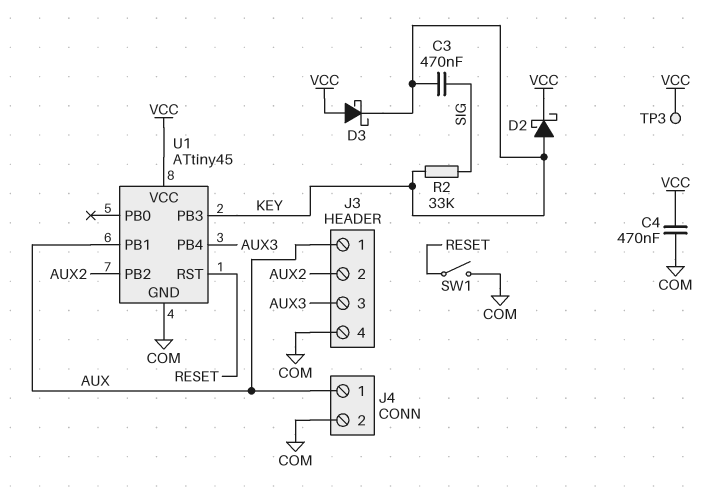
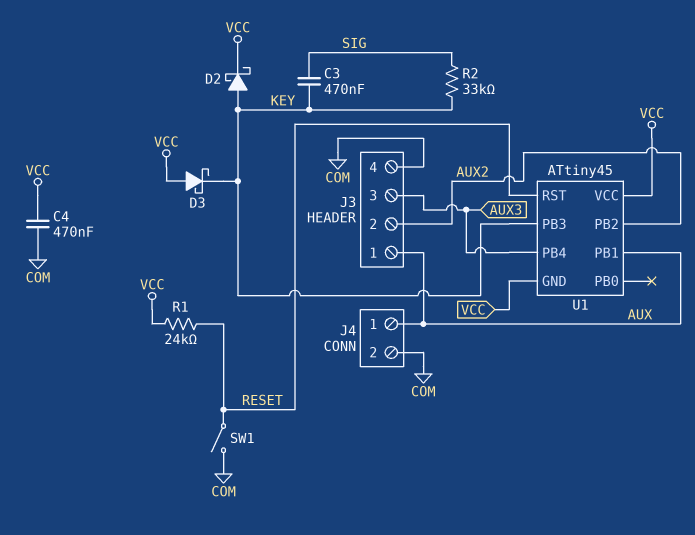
R1: none -> 24k (RESET, VCC)
TP3: test point (VCC) -> none
U1 pin GND: COM -> VCC

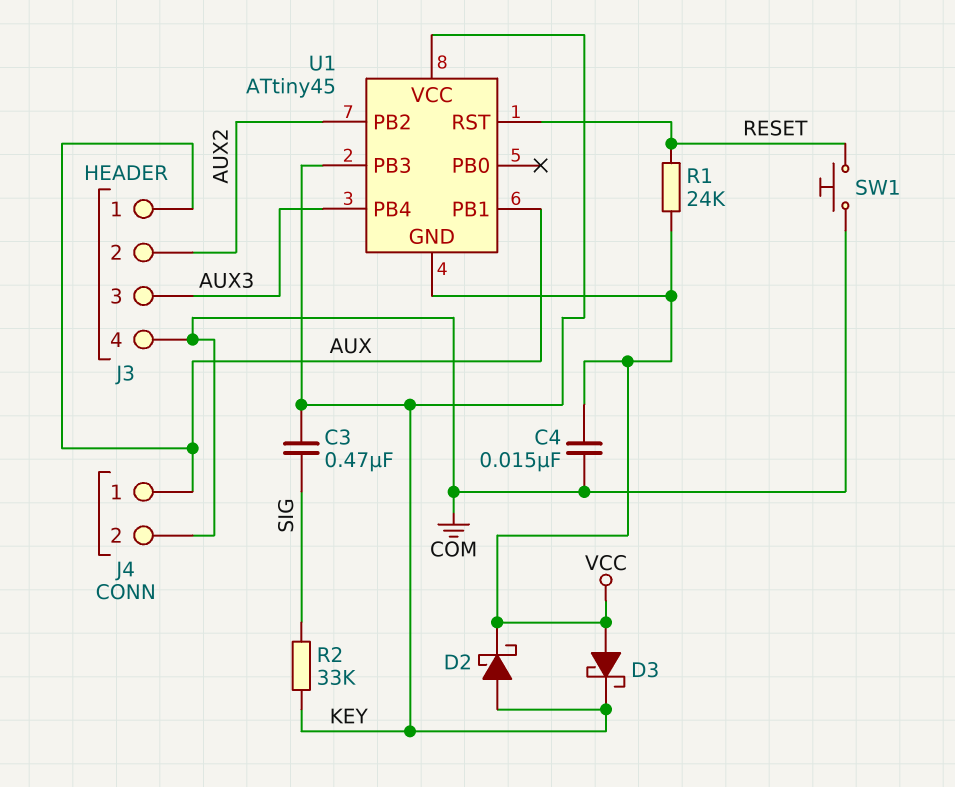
C4: 470nF (COM, VCC) -> 15nF (COM, VCC)
SW1: switch (COM, RESET) -> button (COM, RESET)
U1 pin VCC: VCC -> KEY

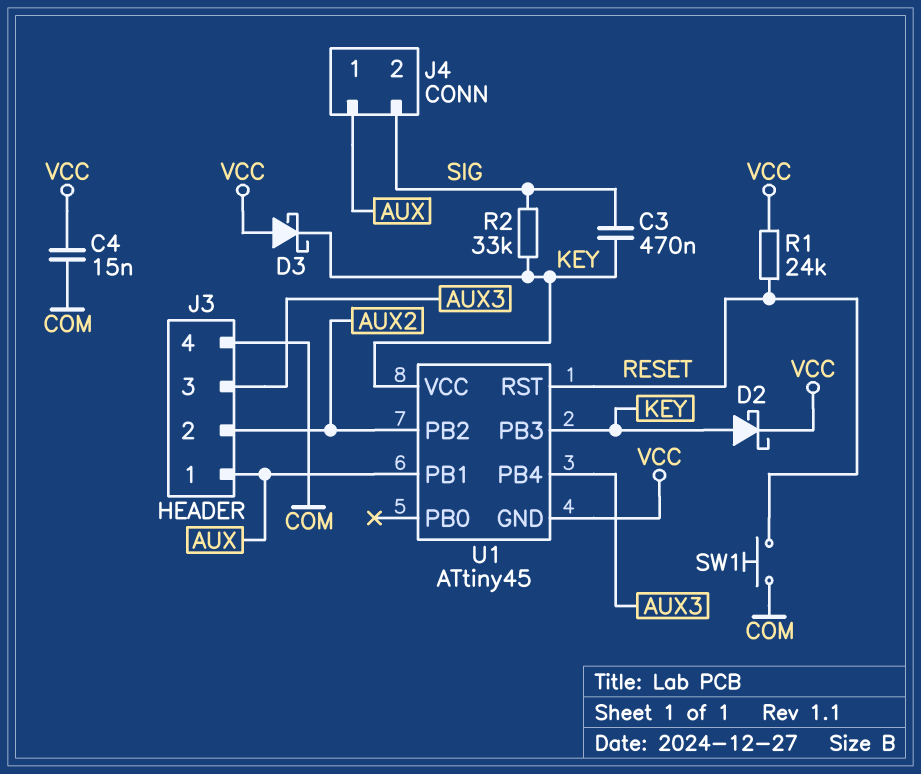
J4 pin 2: COM -> SIG

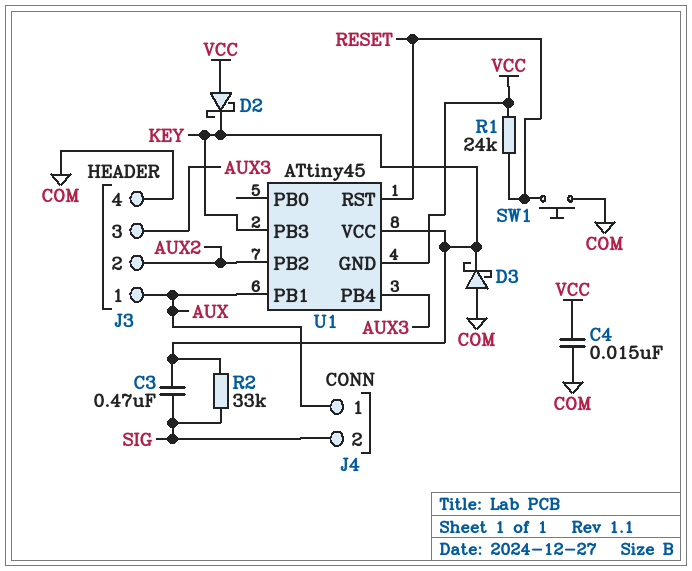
D2: schottky (A KEY, K VCC) -> schottky (A VCC, K KEY)
D3: schottky (A VCC, K KEY) -> schottky (A COM, K KEY)

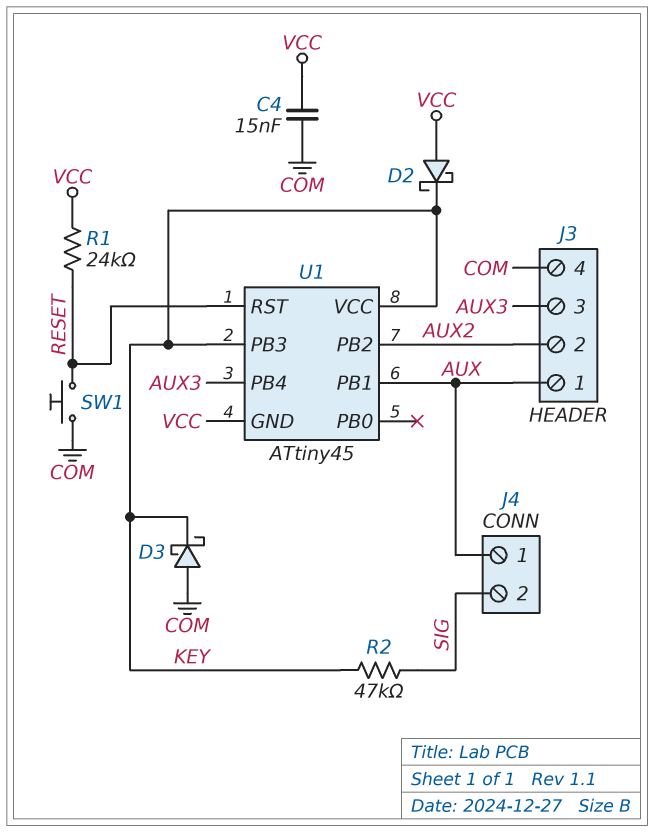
C3: 470nF (KEY, SIG) -> none
R2: 33k (KEY, SIG) -> 47k (KEY, SIG)

